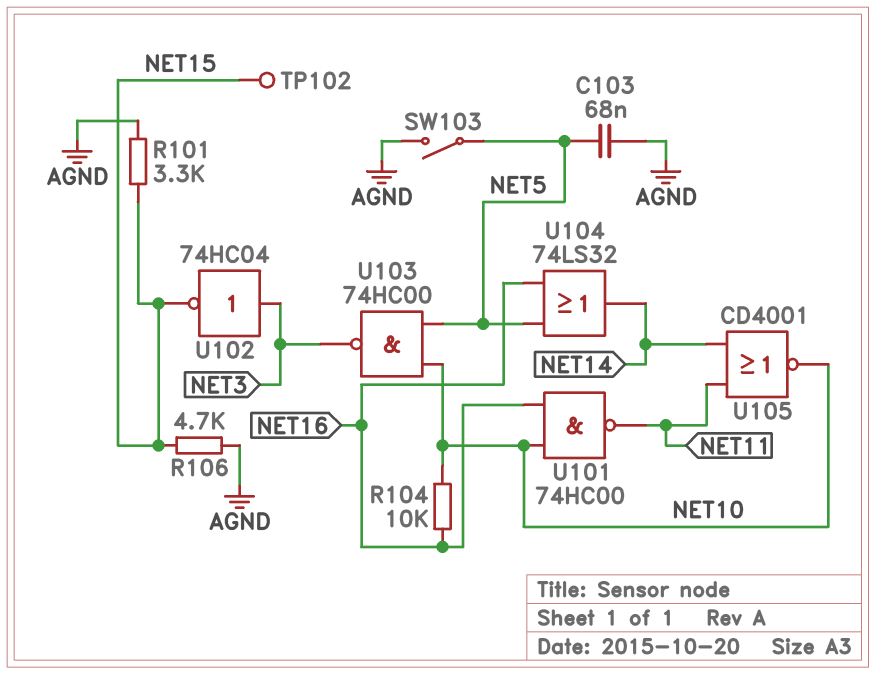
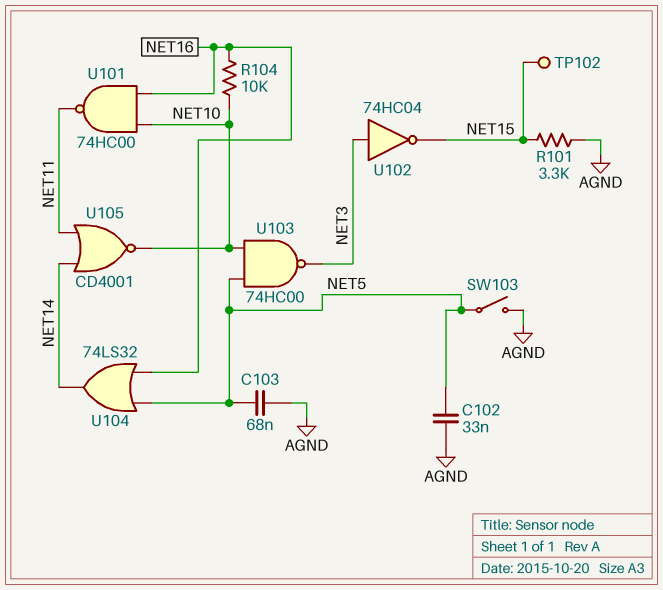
C102: none -> 33nF (AGND, NET5)
R106: 4.7k (AGND, NET15) -> none

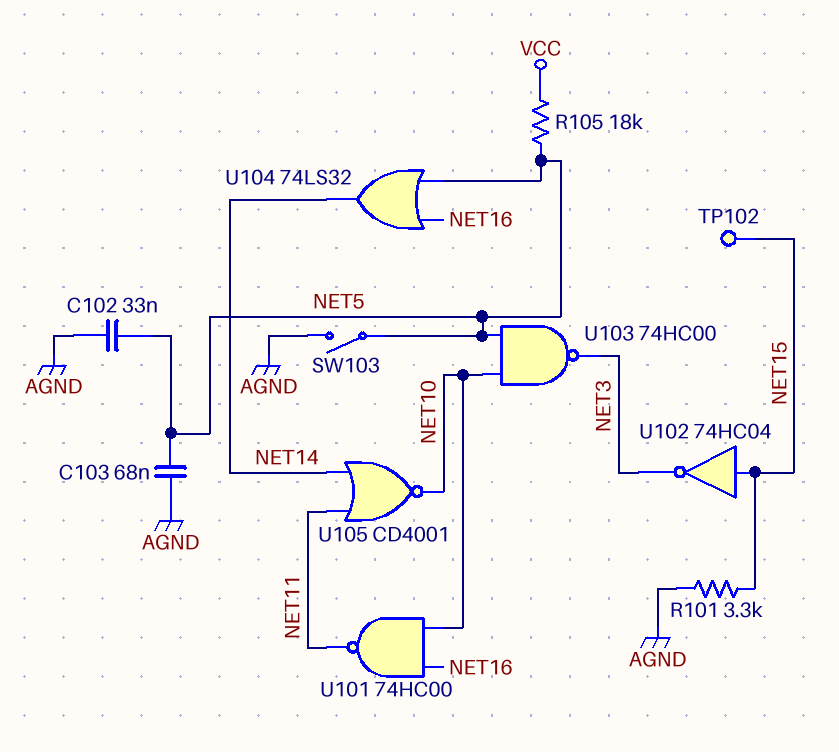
R104: 10k (NET10, NET16) -> none
R105: none -> 18k (NET5, VCC)
U102: NOT 74HC04 (in NET3, out NET15) -> NOT 74HC04 (in NET15, out NET3)

